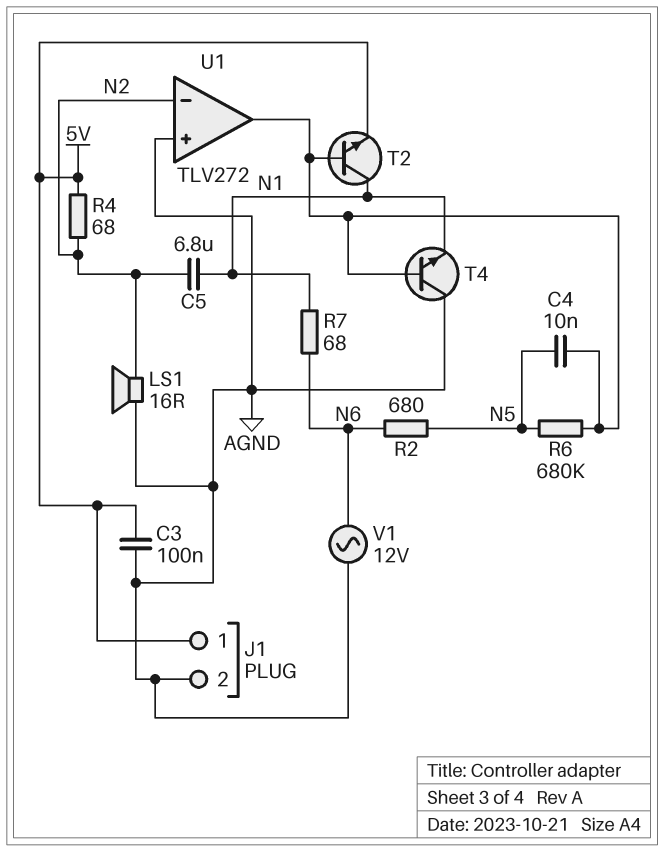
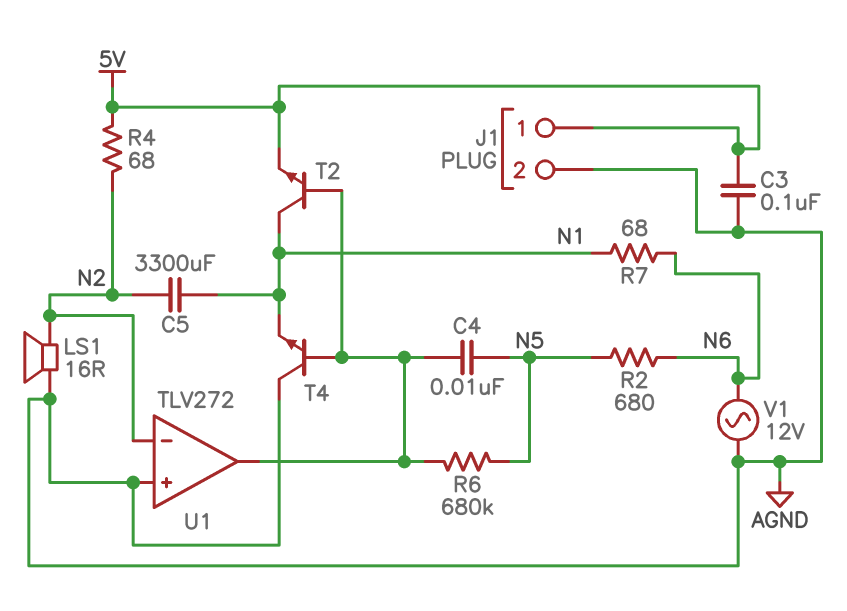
C5: 6.8uF (N1, N2) -> 3300uF (N1, N2)

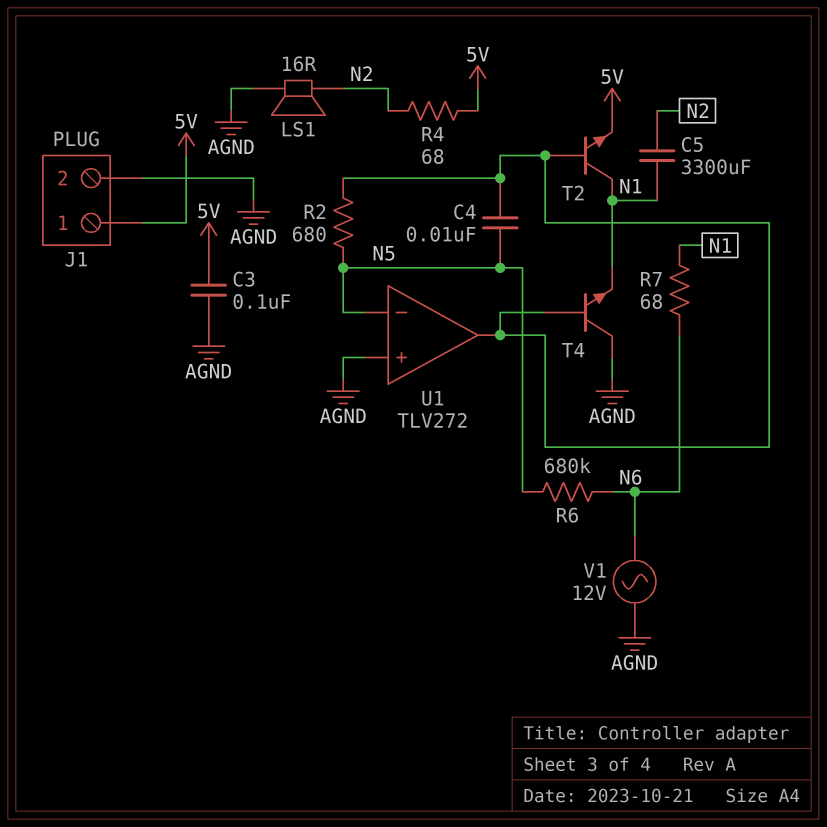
R2: 680 (N5, N6) -> 680 (N5, U1/out)
R6: 680k (N5, U1/out) -> 680k (N5, N6)
U1 pin in-: N2 -> N5

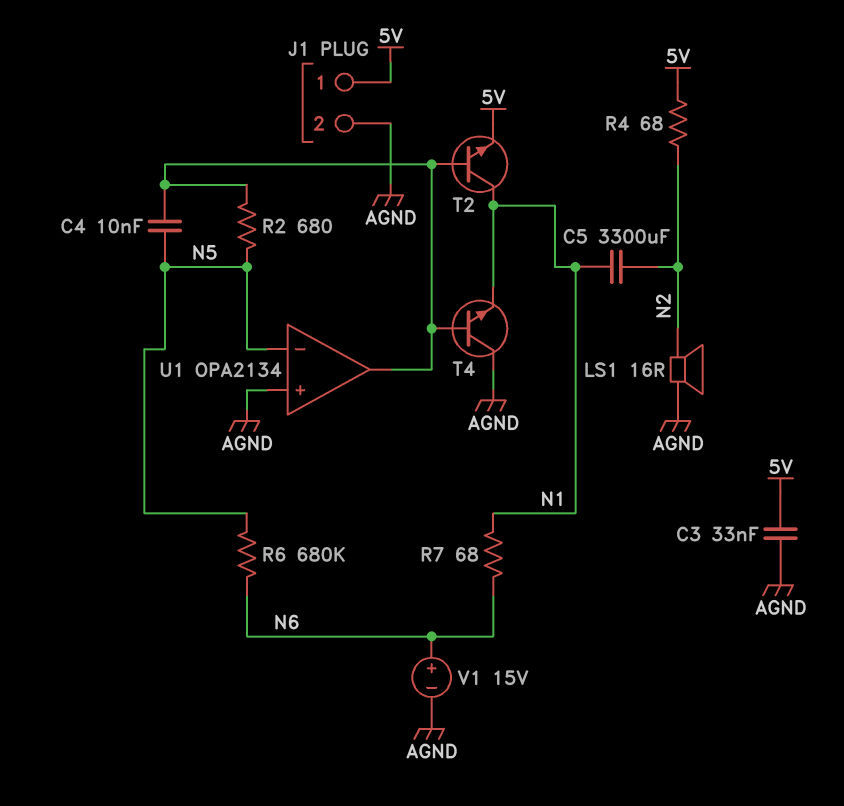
C3: 100nF (5V, AGND) -> 33nF (5V, AGND)
U1: TLV272 -> OPA2134
V1: AC 12V (AGND, N6) -> 15V (plus N6, minus AGND)

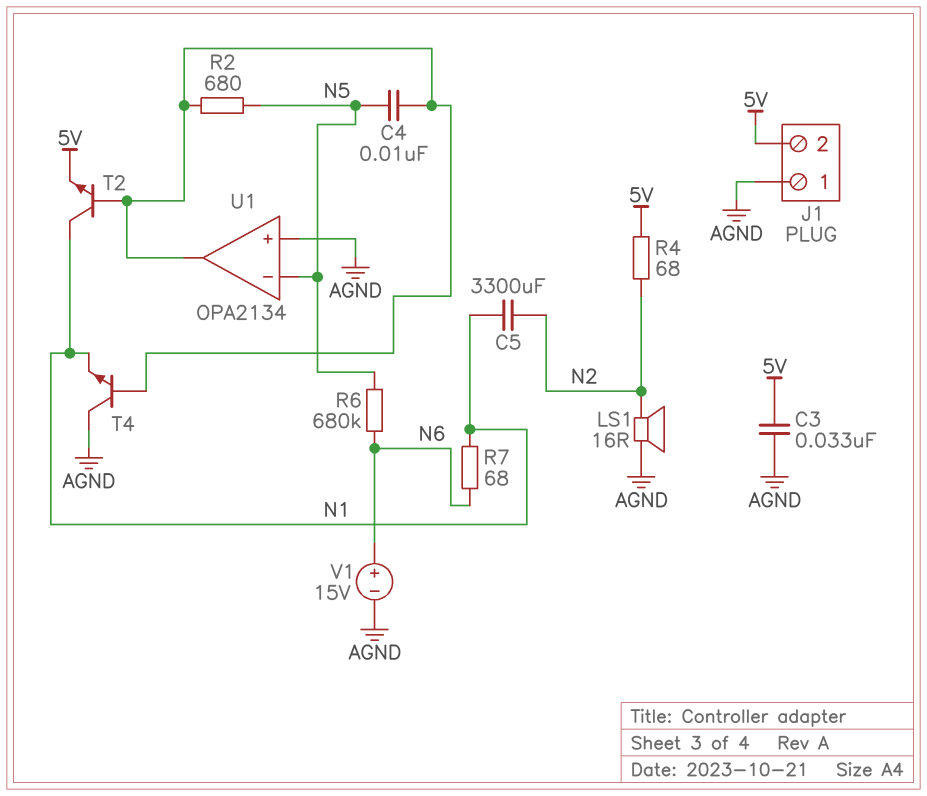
J1 pin 1: 5V -> AGND
J1 pin 2: AGND -> 5V

